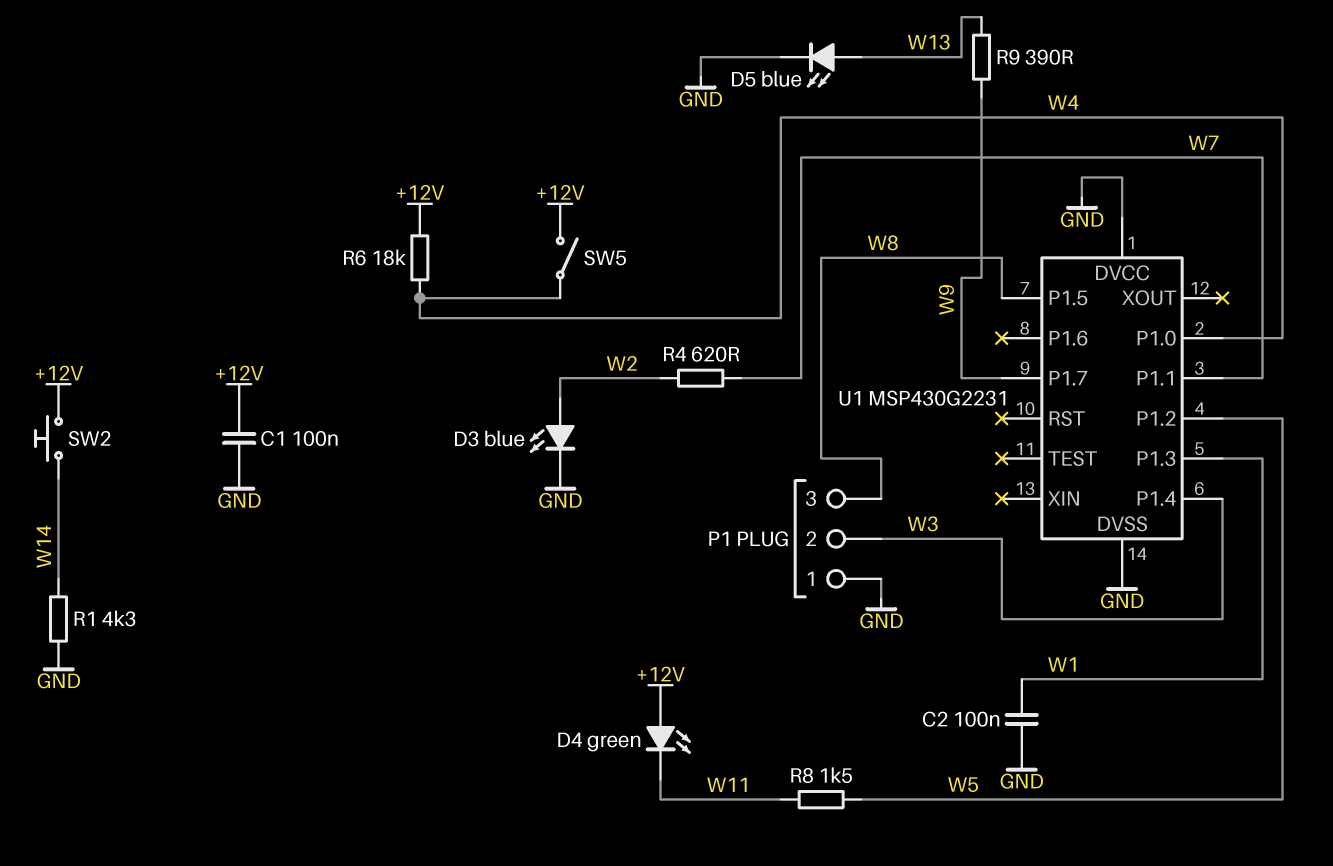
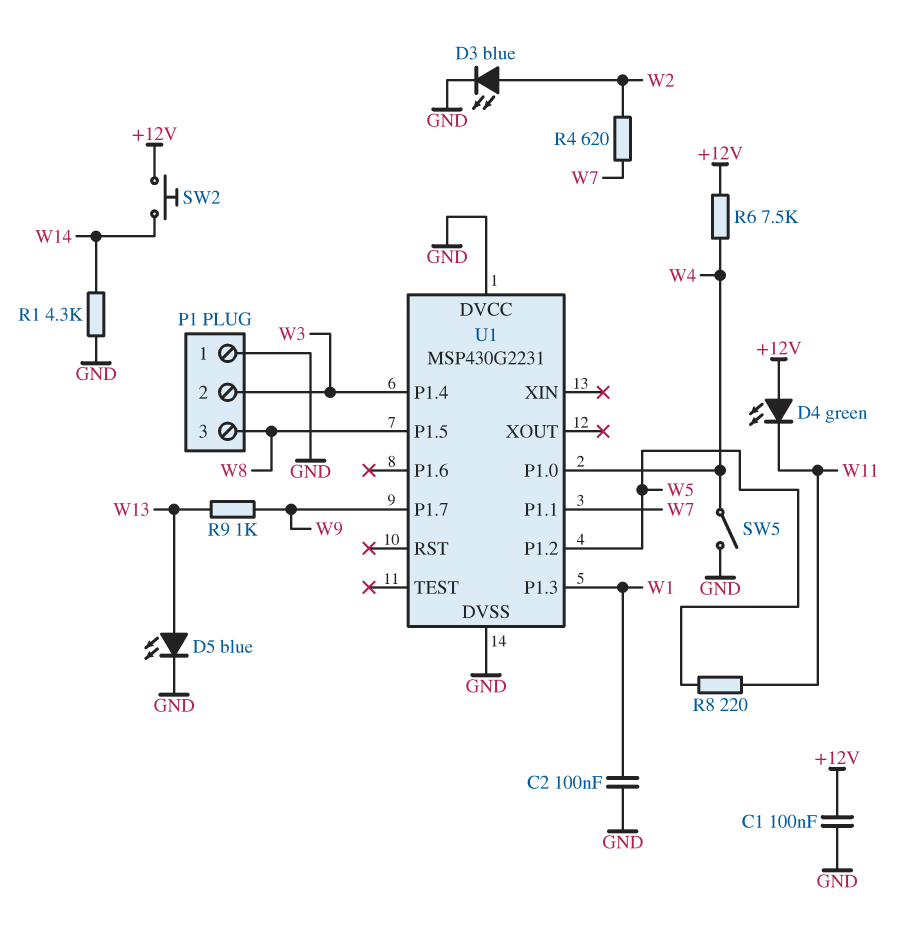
R6: 18k (+12V, W4) -> 7.5k (+12V, W4)
R8: 1.5k (W5, W11) -> 220 (W5, W11)
R9: 390 (W9, W13) -> 1k (W9, W13)
SW5: switch (+12V, W4) -> switch (GND, W4)

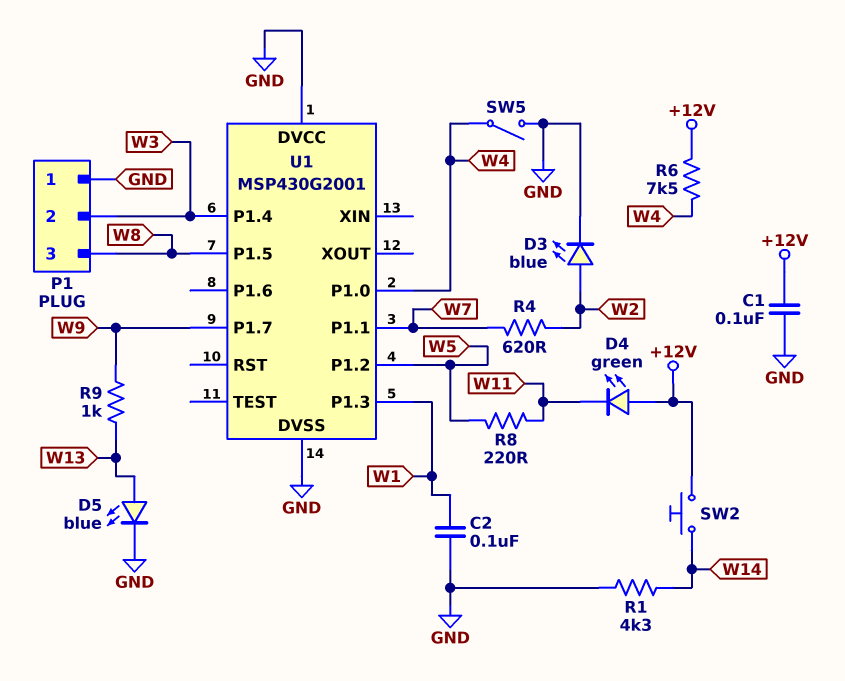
U1: MSP430G2231 -> MSP430G2001

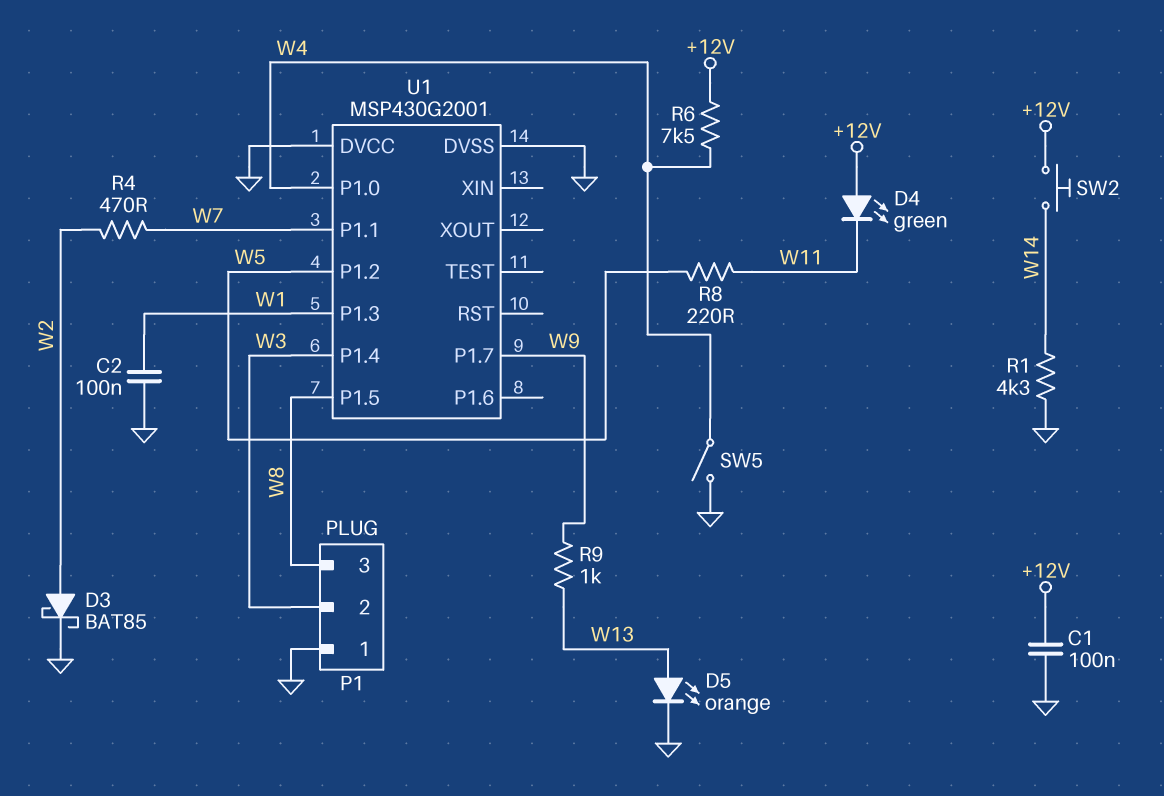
D3: LED blue (A W2, K GND) -> schottky BAT85 (A W2, K GND)
D5: LED blue (A W13, K GND) -> LED orange (A W13, K GND)
R4: 620 (W2, W7) -> 470 (W2, W7)

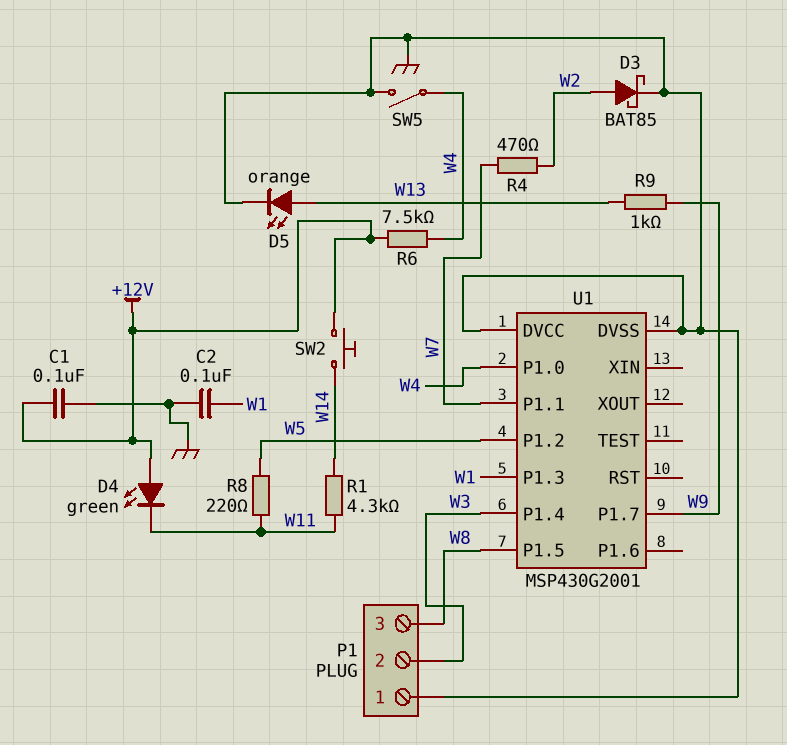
R1: 4.3k (GND, W14) -> 4.3k (W11, W14)

